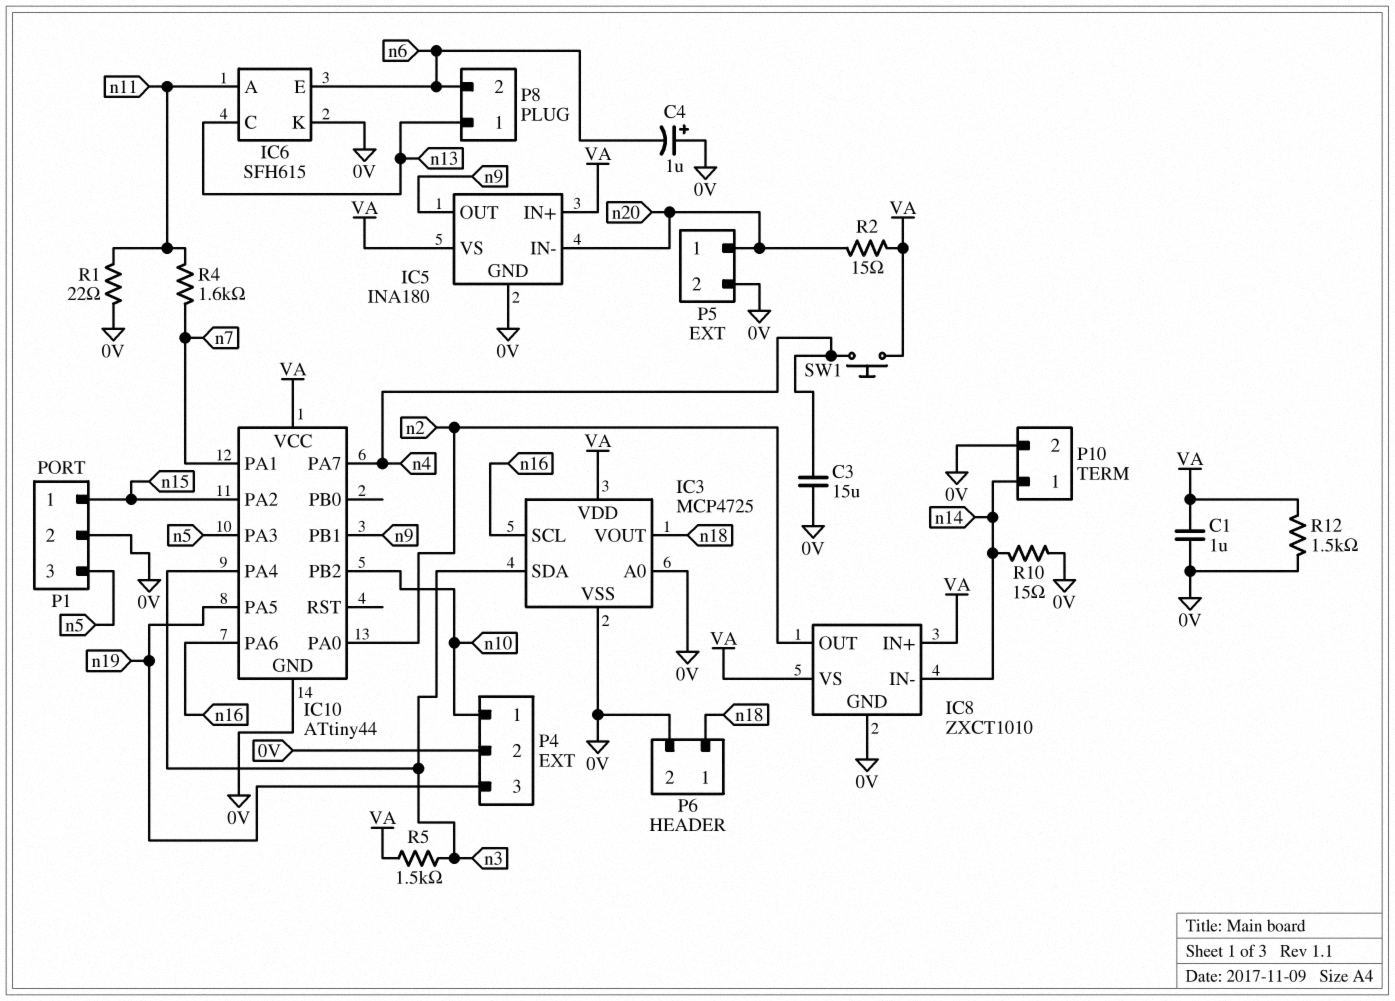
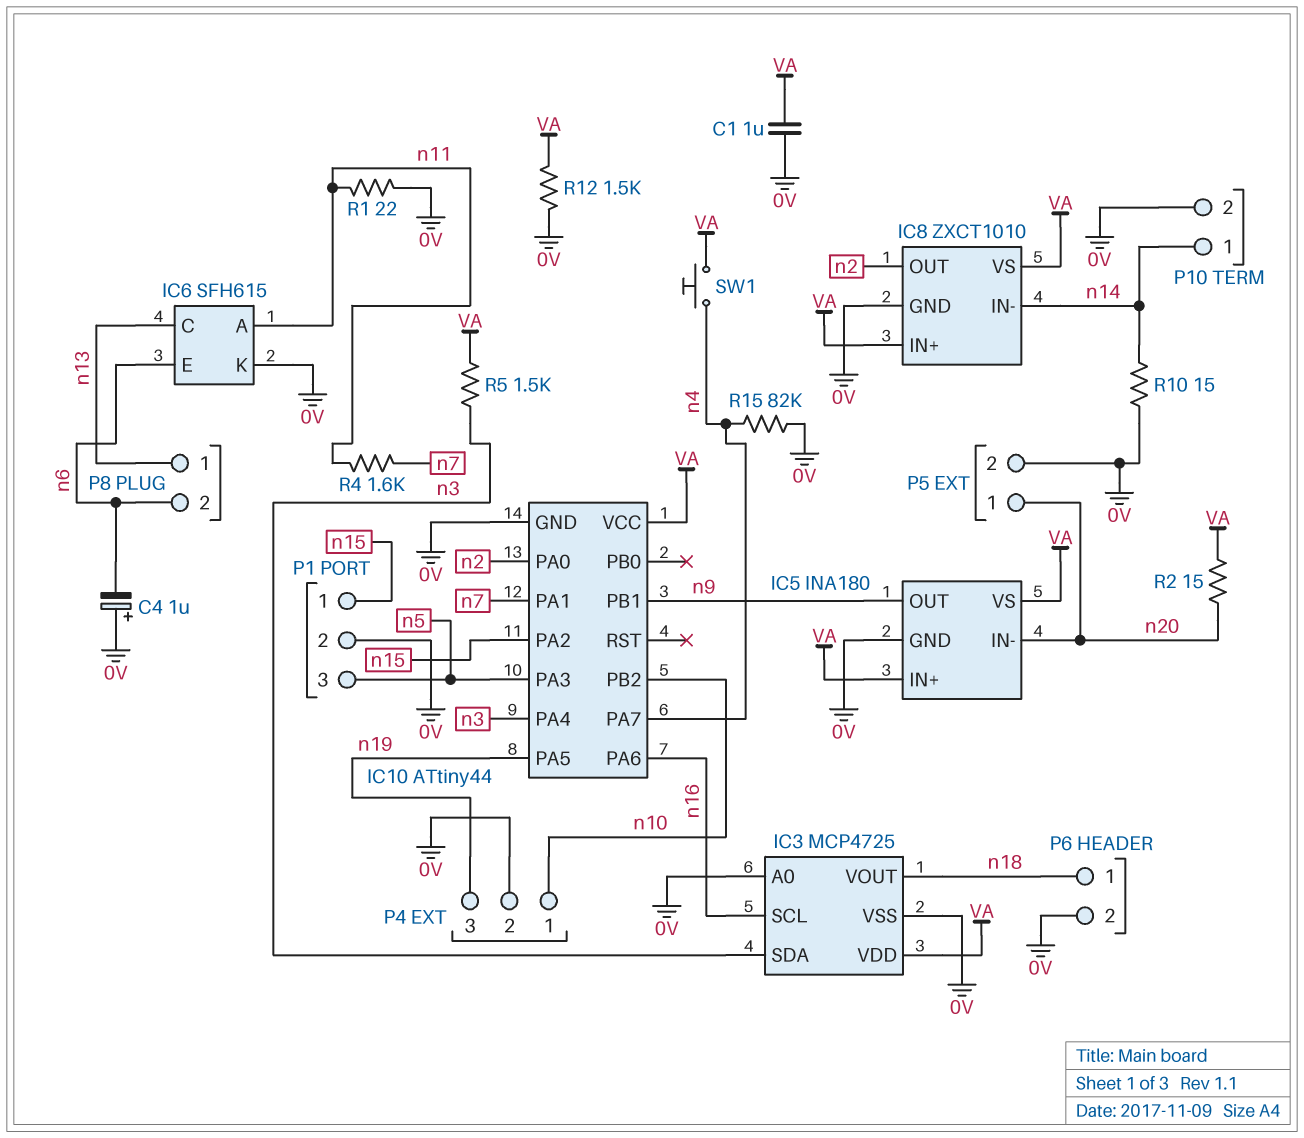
C3: 15uF (0V, n4) -> none
R15: none -> 82k (0V, n4)

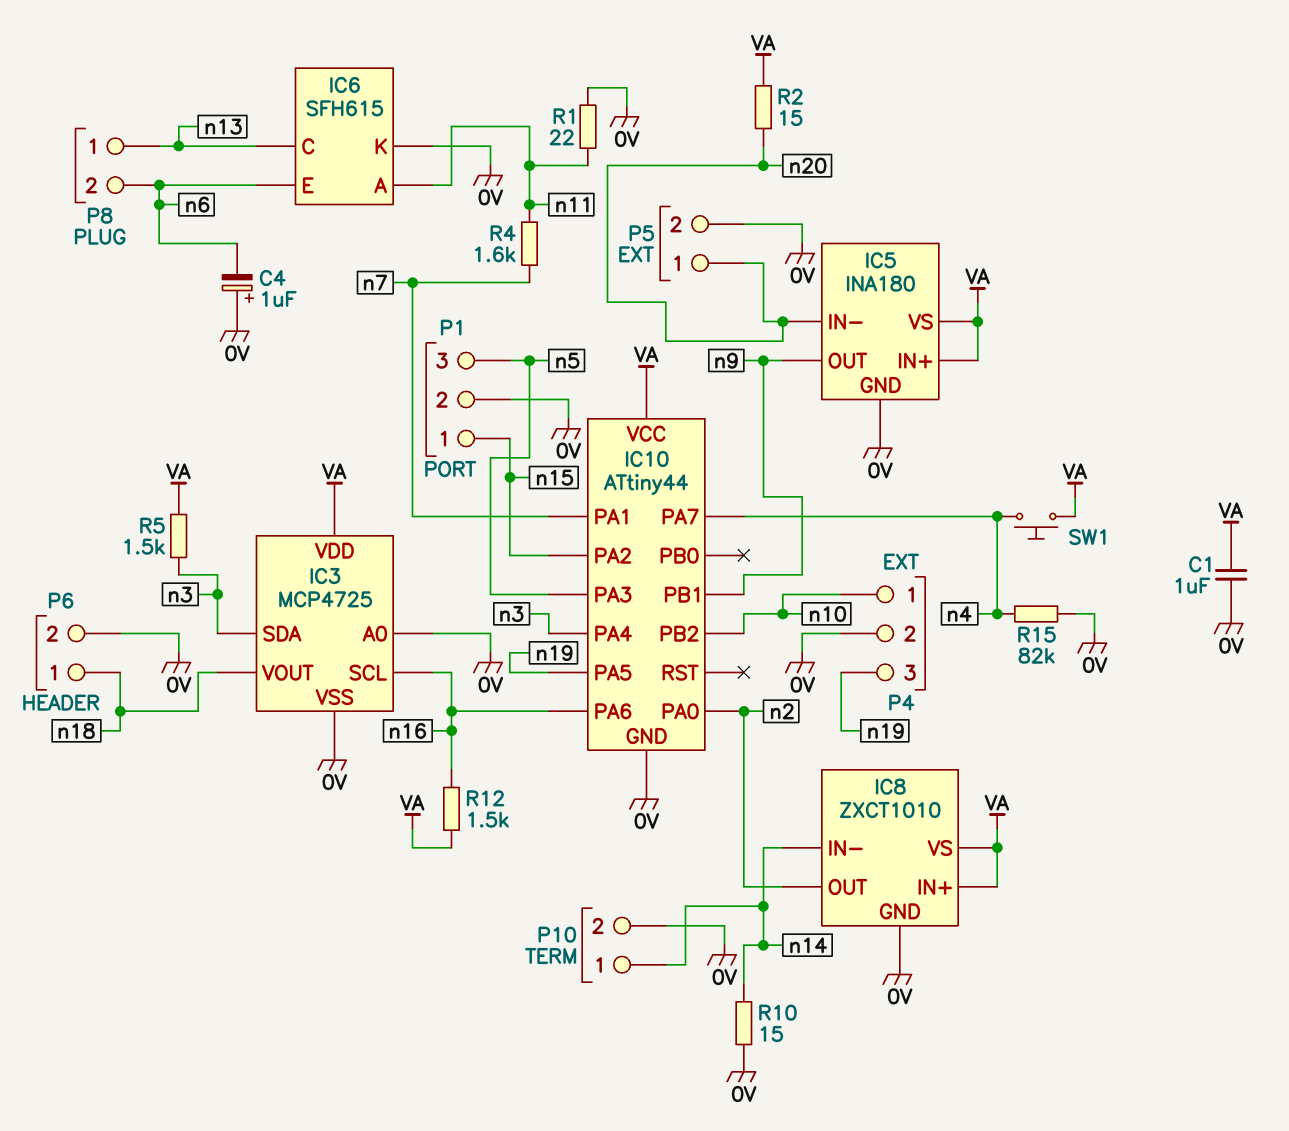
R12: 1.5k (0V, VA) -> 1.5k (VA, n16)

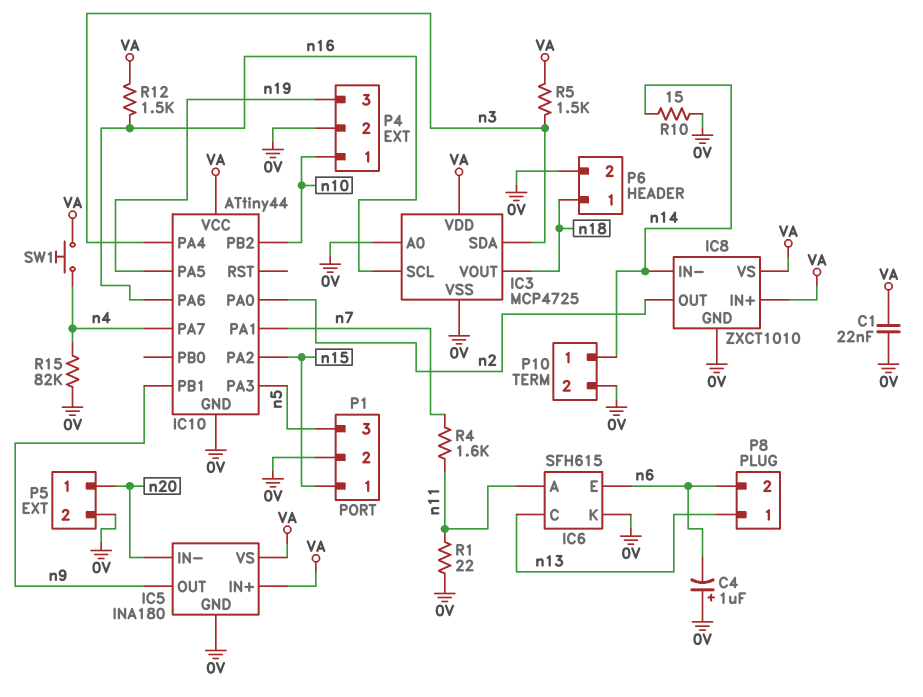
C1: 1uF (0V, VA) -> 22nF (0V, VA)
R2: 15 (VA, n20) -> none

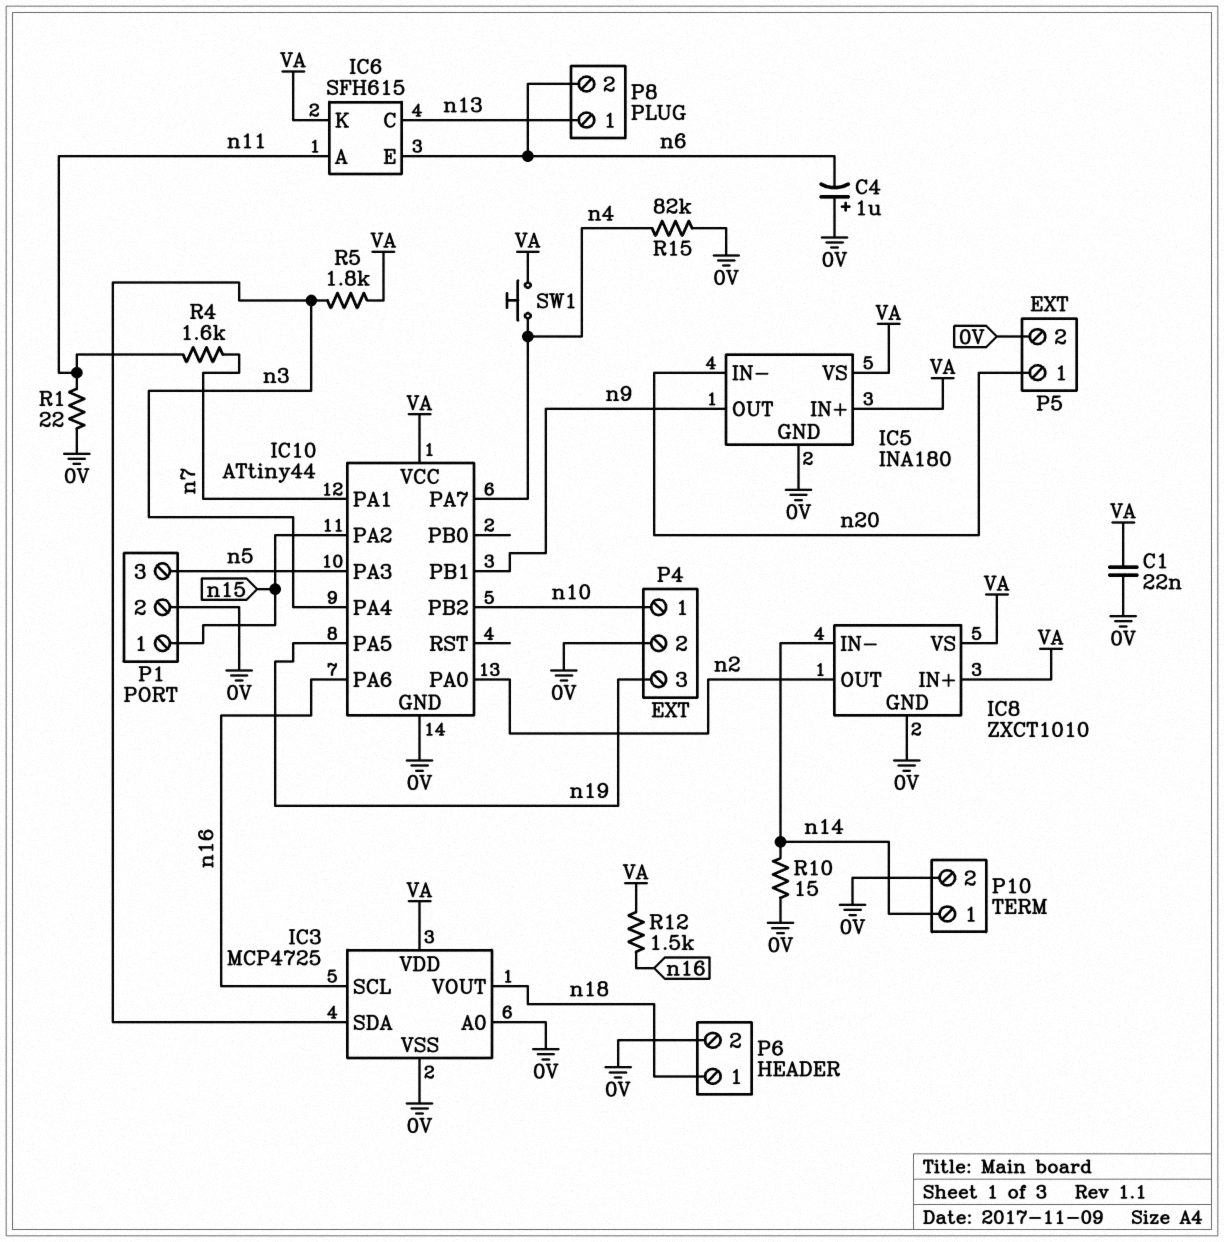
IC6 pin K: 0V -> VA
R5: 1.5k (VA, n3) -> 1.8k (VA, n3)

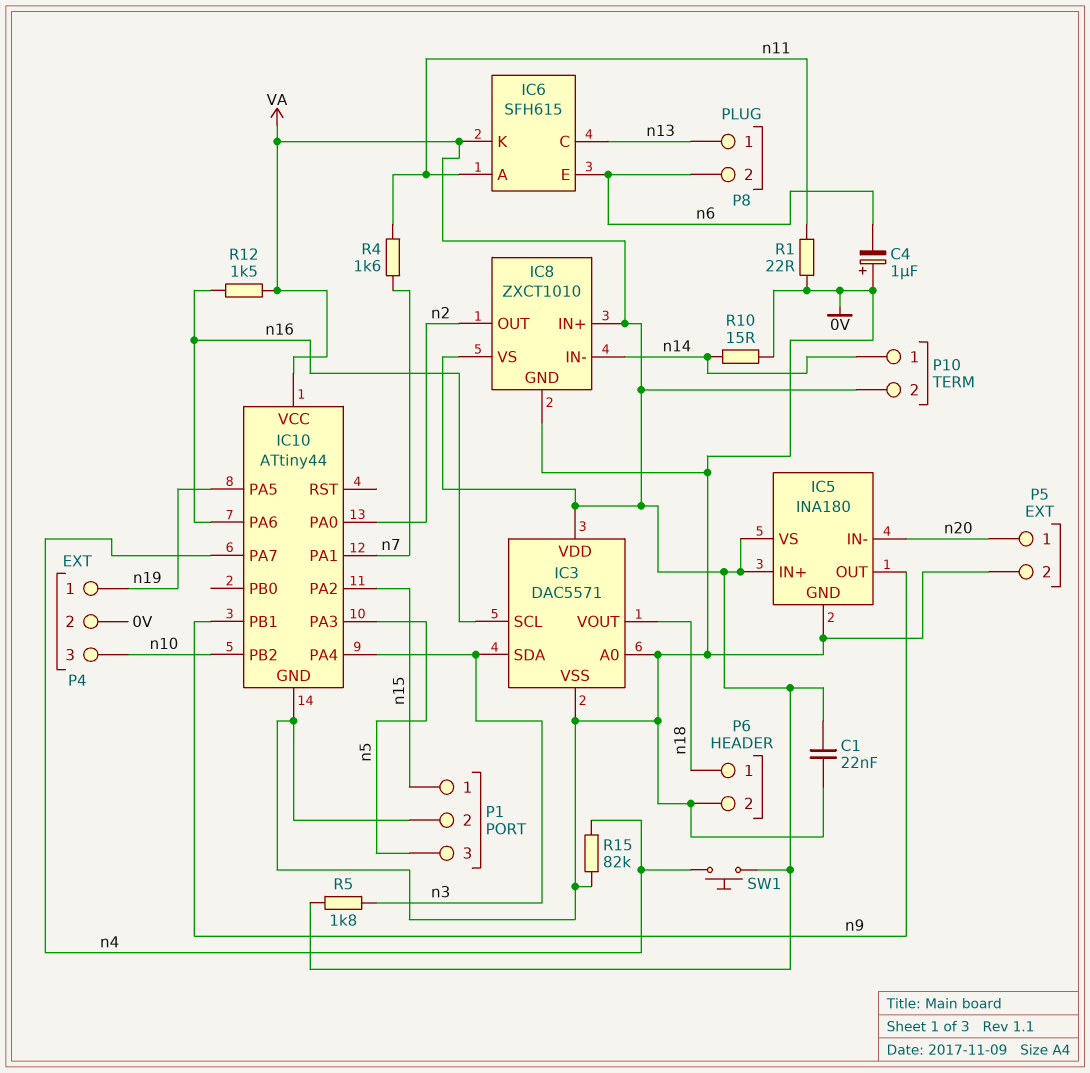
IC3: MCP4725 -> DAC5571
P4 pin 1: n10 -> n19
P4 pin 3: n19 -> n10
P10 pin 2: 0V -> VA

